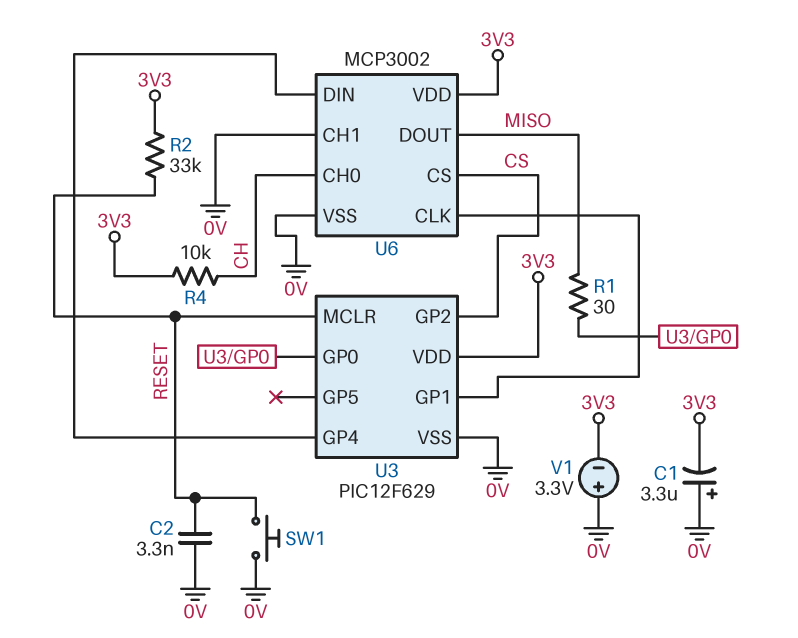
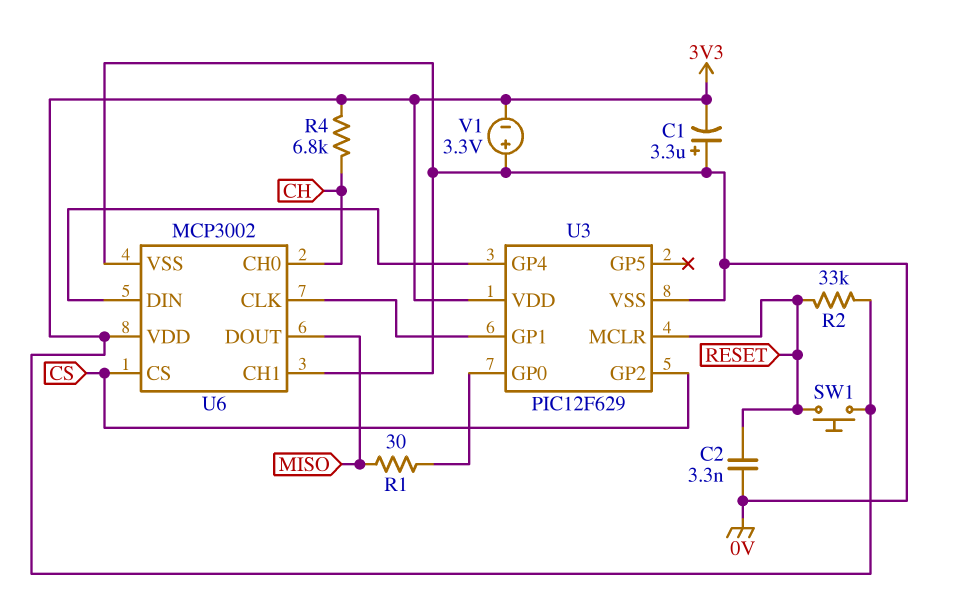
R4: 10k (3V3, CH) -> 6.8k (3V3, CH)
SW1: button (0V, RESET) -> button (3V3, RESET)

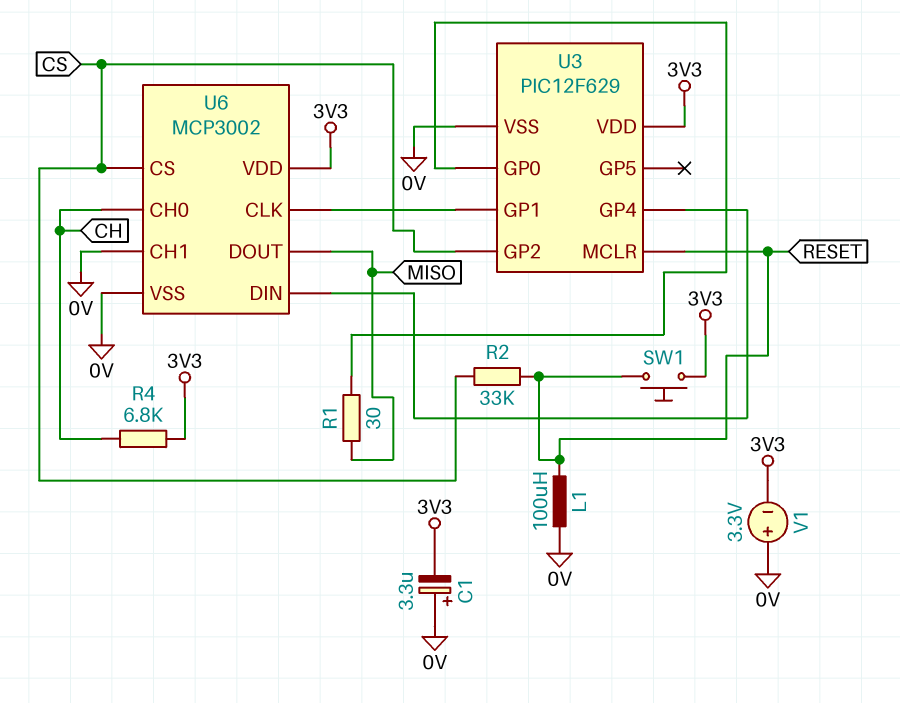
C2: 3.3nF (0V, RESET) -> none
L1: none -> 100uH (0V, RESET)
R2: 33k (3V3, RESET) -> 33k (CS, RESET)

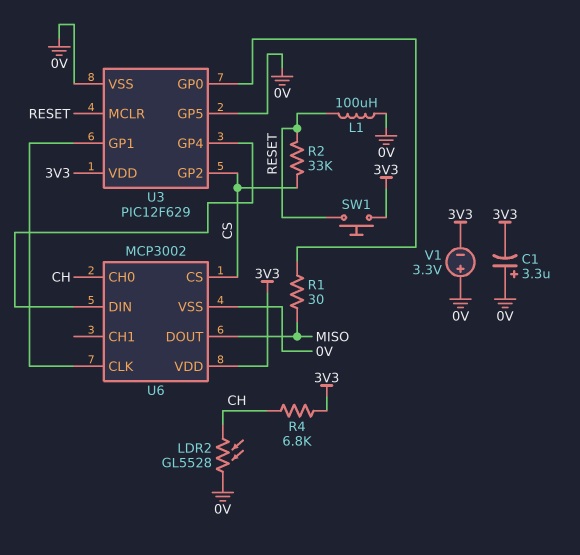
LDR2: none -> GL5528 (0V, CH)
U3 pin GP5: none -> 0V
U6 pin CH1: 0V -> none

